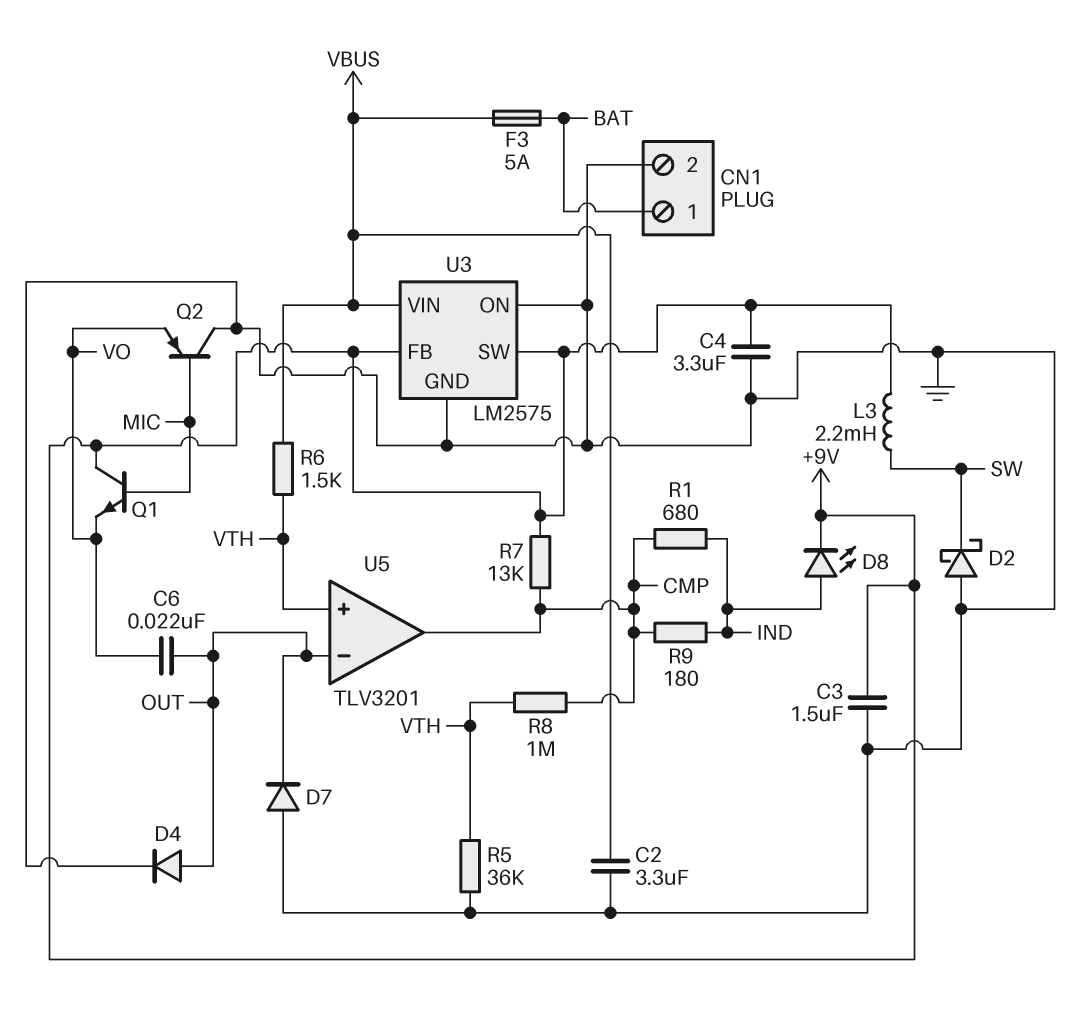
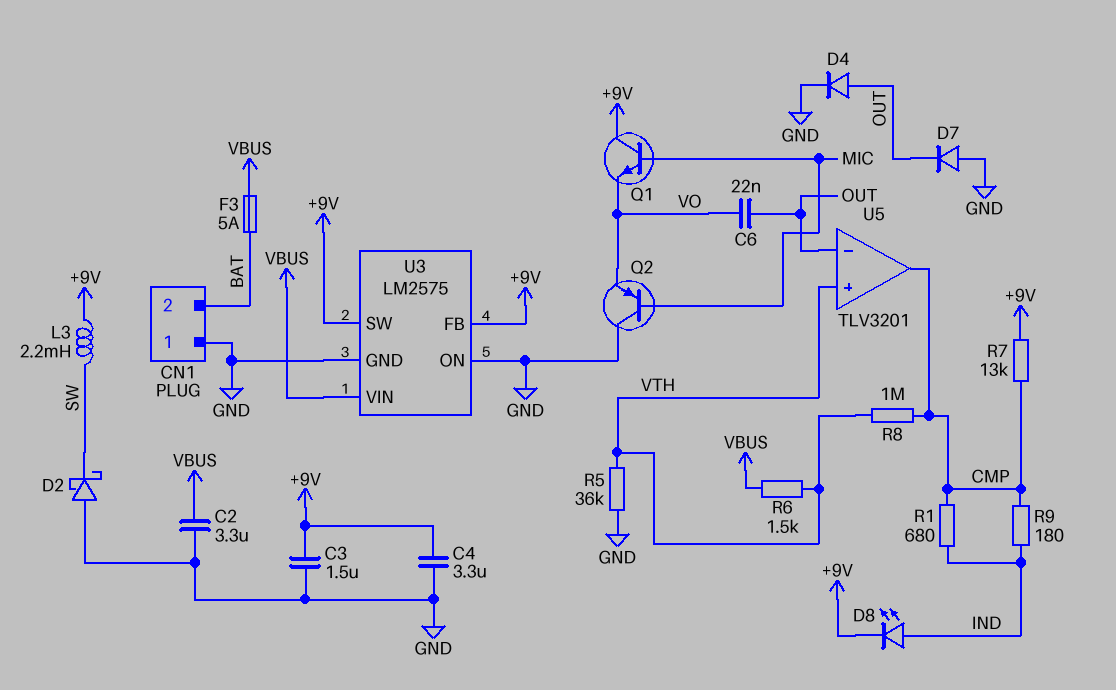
CN1 pin 1: BAT -> GND
CN1 pin 2: GND -> BAT

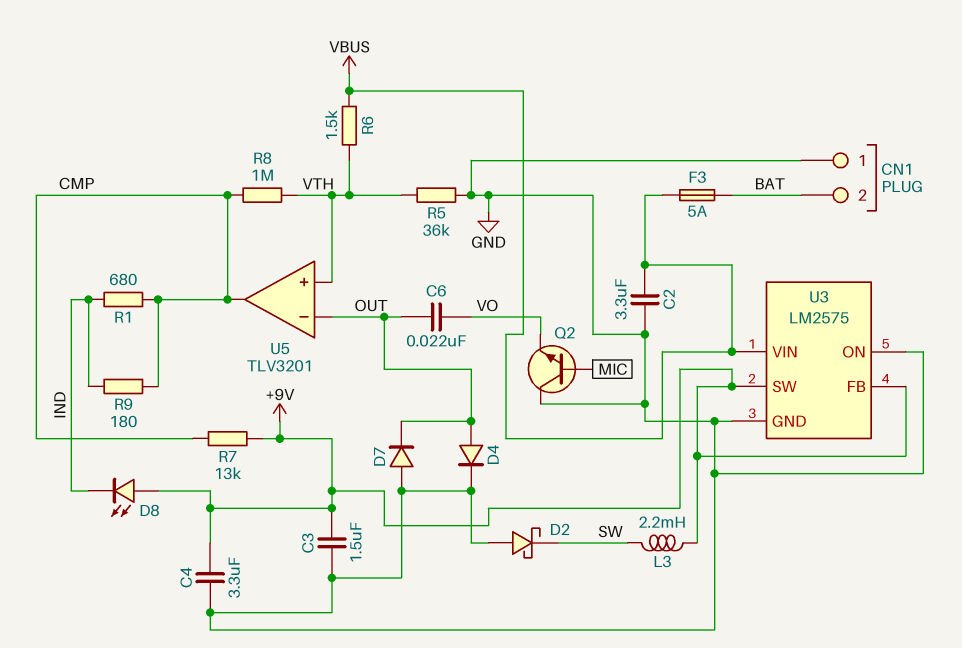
D8: LED (A IND, K +9V) -> LED (A +9V, K IND)
Q1: NPN (B MIC, C +9V, E VO) -> none
Q2: PNP (B MIC, C GND, E VO) -> NPN (B MIC, C GND, E VO)

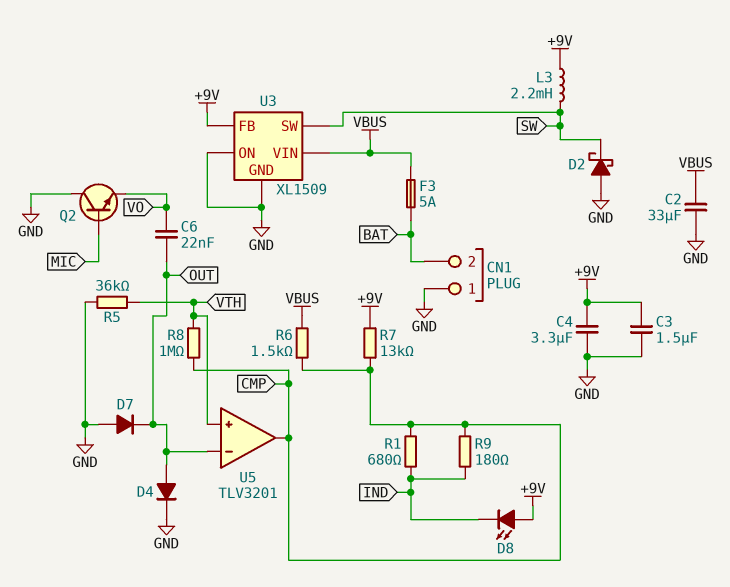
C2: 3.3uF (GND, VBUS) -> 33uF (GND, VBUS)
R6: 1.5k (VBUS, VTH) -> 1.5k (CMP, VBUS)
U3: LM2575 -> XL1509
U3 pin SW: +9V -> SW

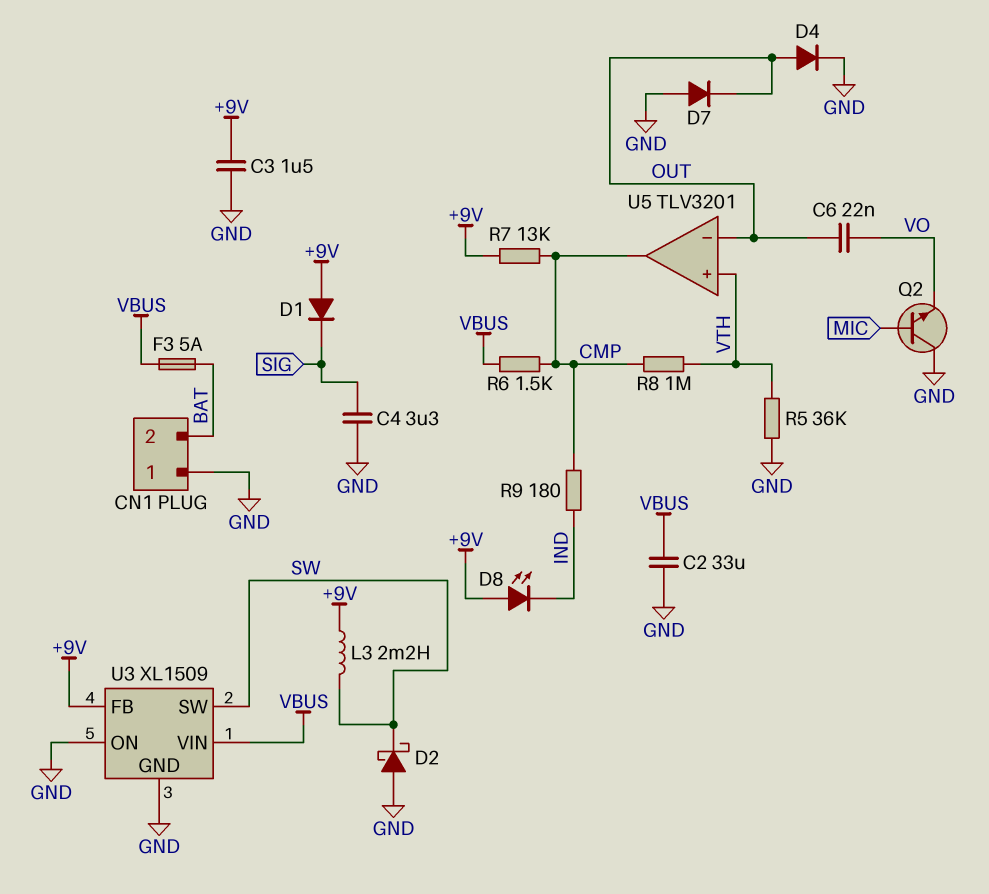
C4: 3.3uF (+9V, GND) -> 3.3uF (GND, SIG)
D1: none -> diode (A +9V, K SIG)
R1: 680 (CMP, IND) -> none

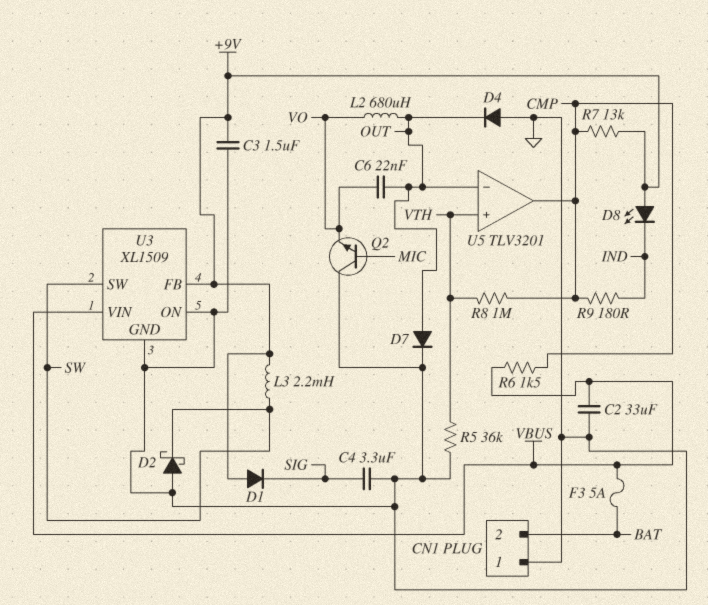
D4: diode (A OUT, K GND) -> diode (A GND, K OUT)
D7: diode (A GND, K OUT) -> diode (A OUT, K GND)
L2: none -> 680uH (OUT, VO)

